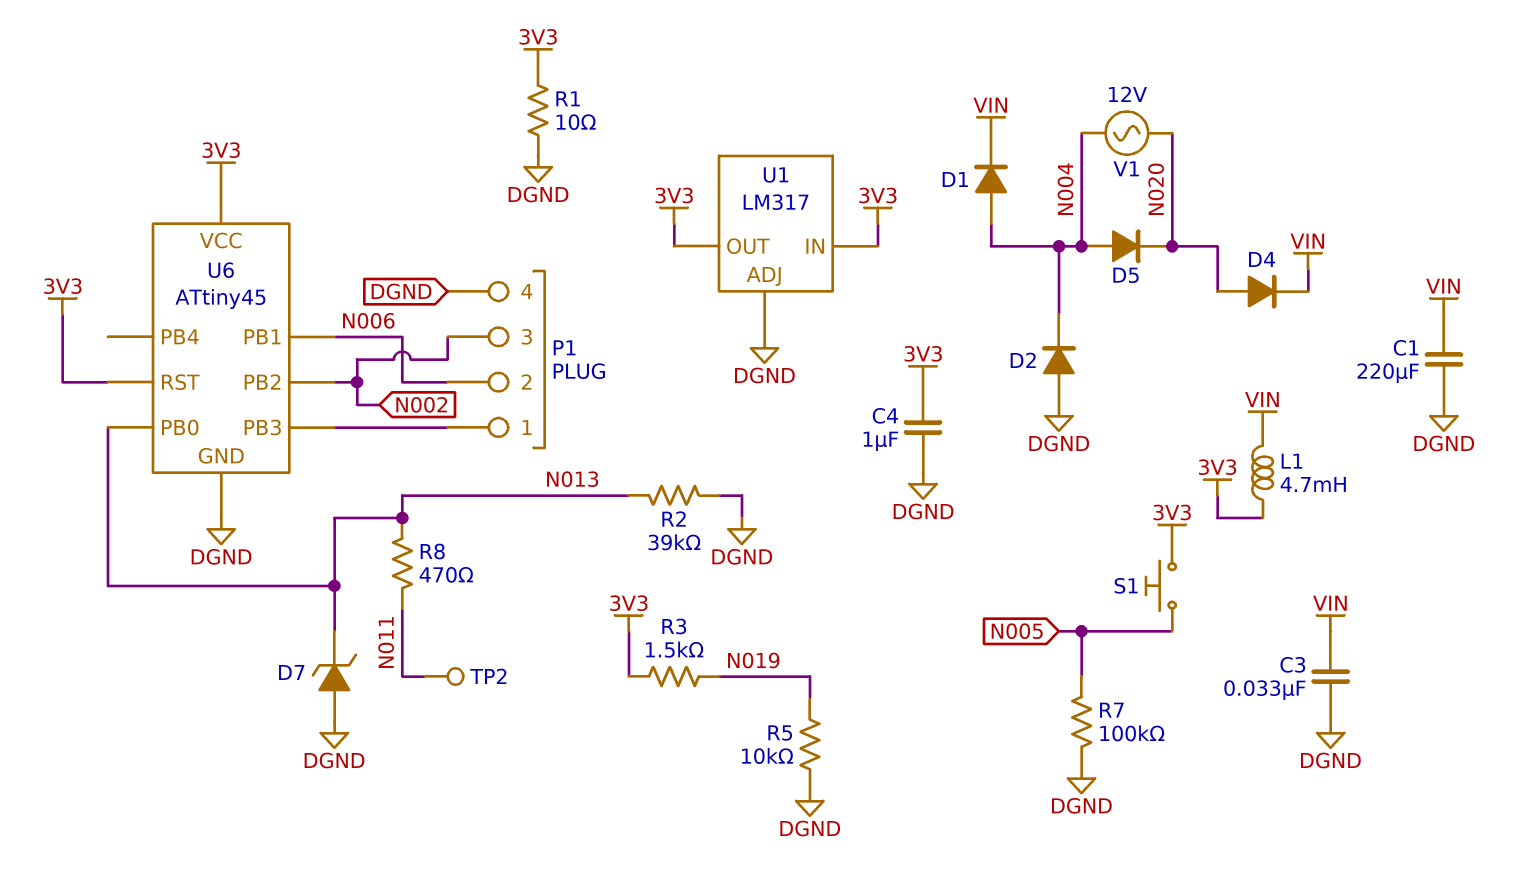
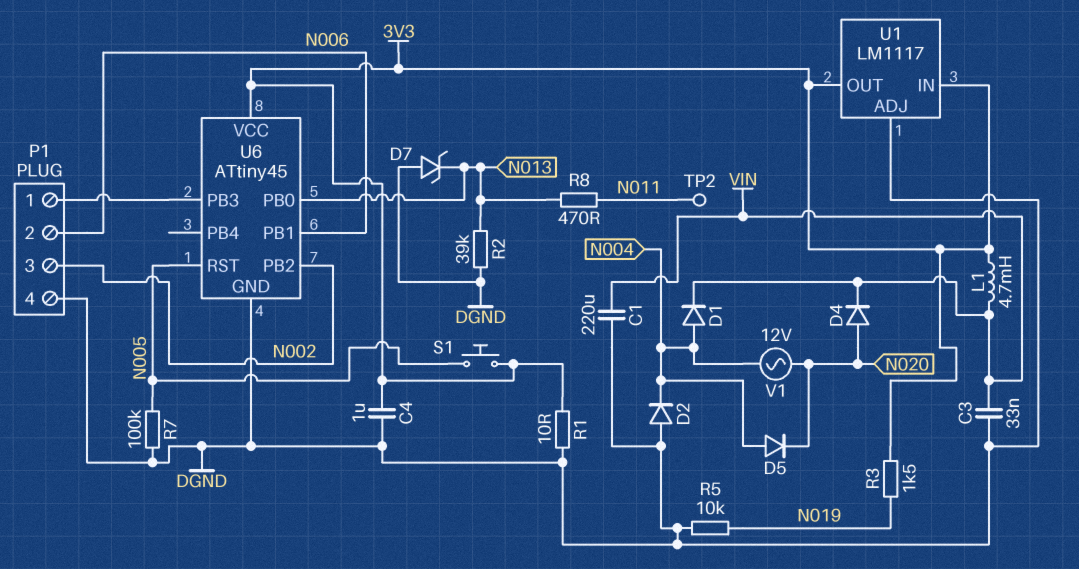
U1: LM317 -> LM1117
U6 pin RST: 3V3 -> N005

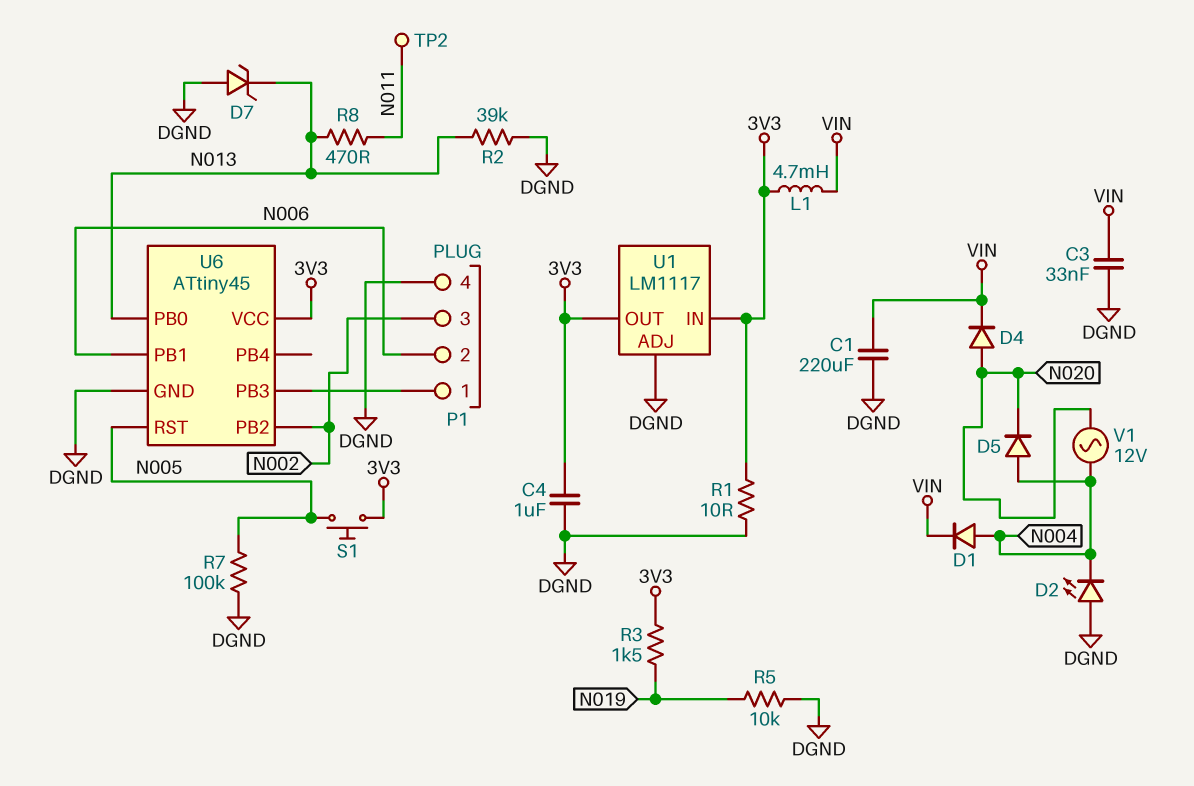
D2: diode (A DGND, K N004) -> LED (A DGND, K N004)

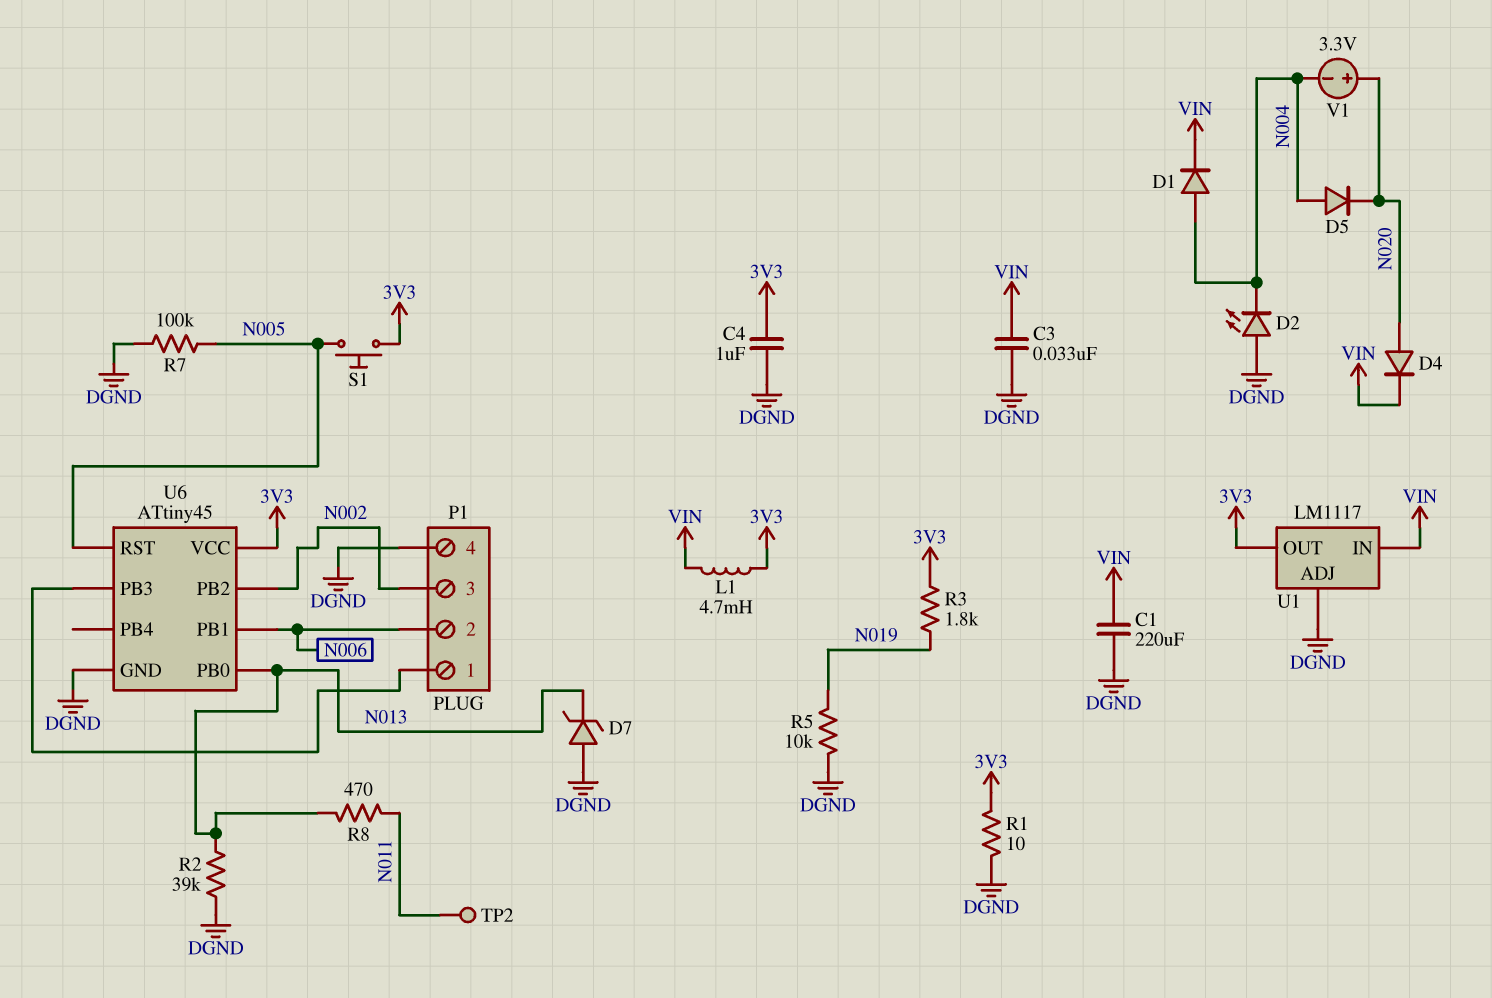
R3: 1.5k (3V3, N019) -> 1.8k (3V3, N019)
U1 pin IN: 3V3 -> VIN
V1: AC 12V (N004, N020) -> 3.3V (plus N020, minus N004)

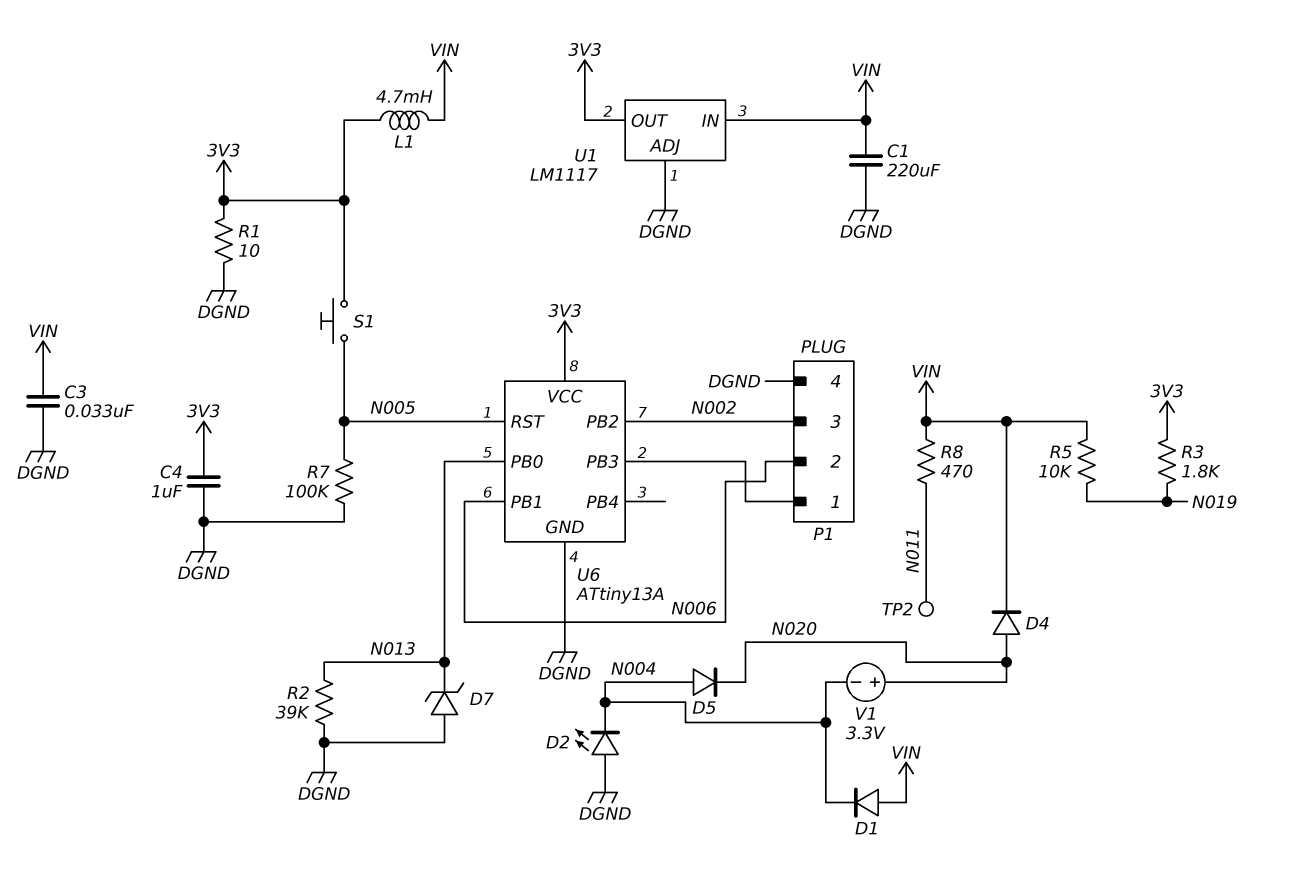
D1: diode (A N004, K VIN) -> diode (A VIN, K N004)
R5: 10k (DGND, N019) -> 10k (N019, VIN)
R8: 470 (N011, N013) -> 470 (N011, VIN)
U6: ATtiny45 -> ATtiny13A

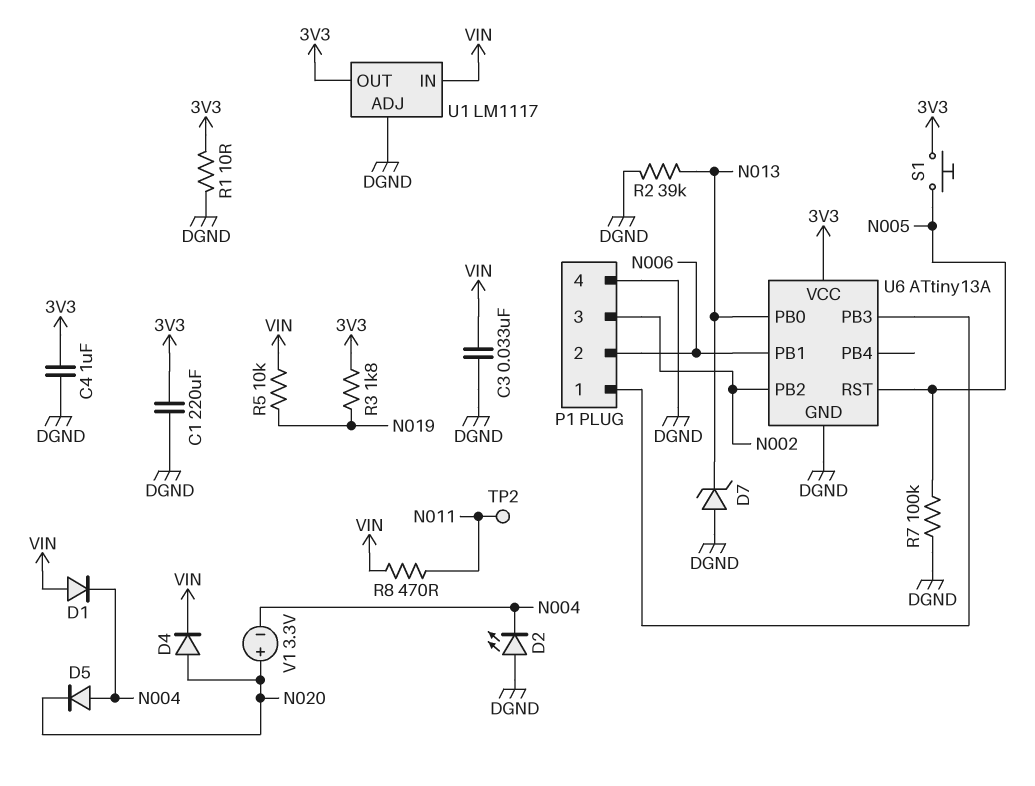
C1: 220uF (DGND, VIN) -> 220uF (3V3, DGND)
L1: 4.7mH (3V3, VIN) -> none

